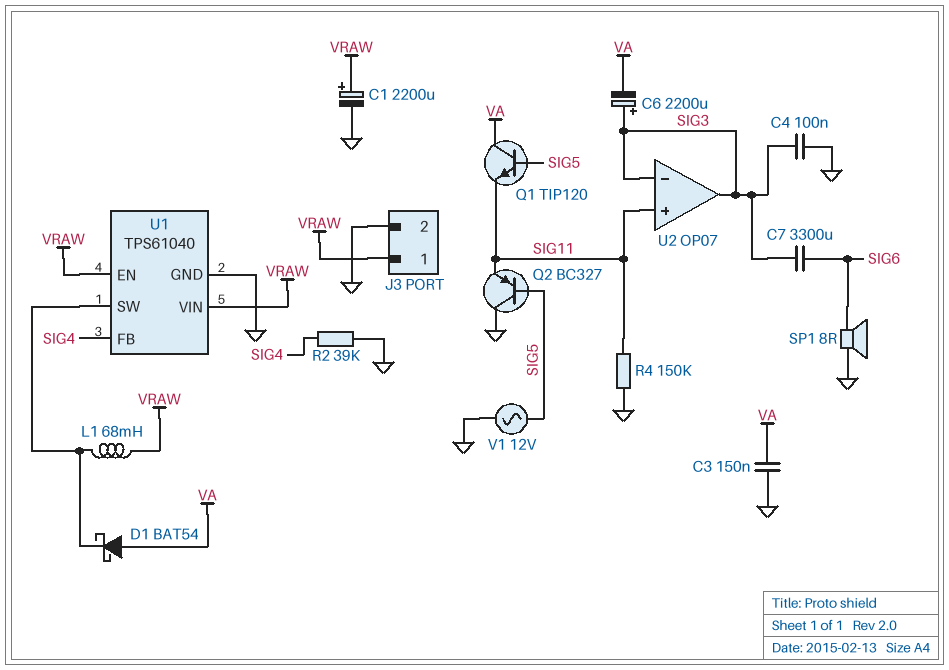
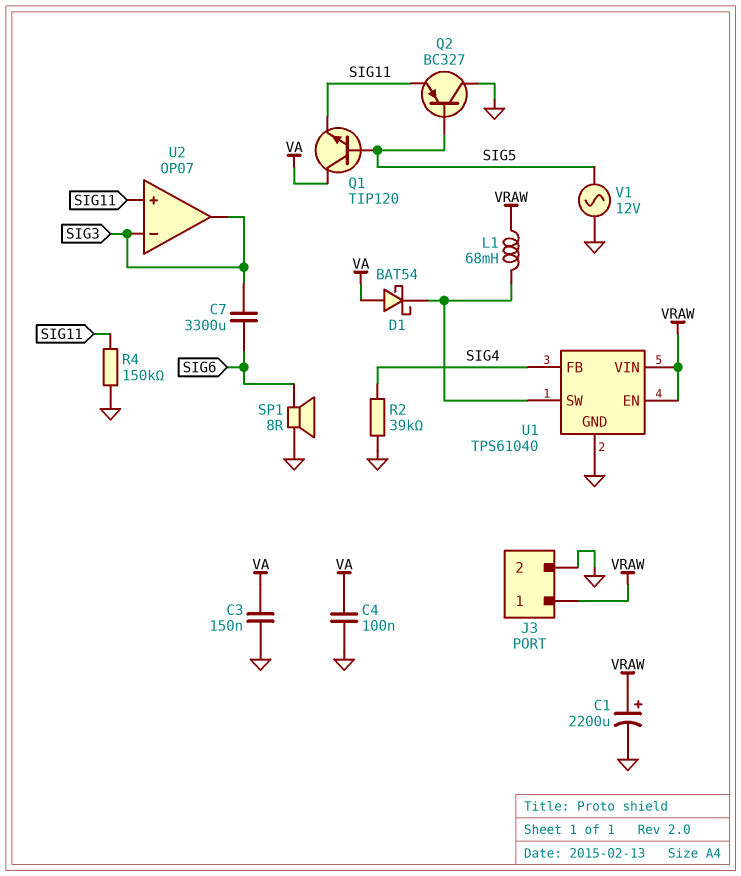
C4: 100nF (GND, SIG3) -> 100nF (GND, VA)
C6: 2200uF (plus SIG3, minus VA) -> none

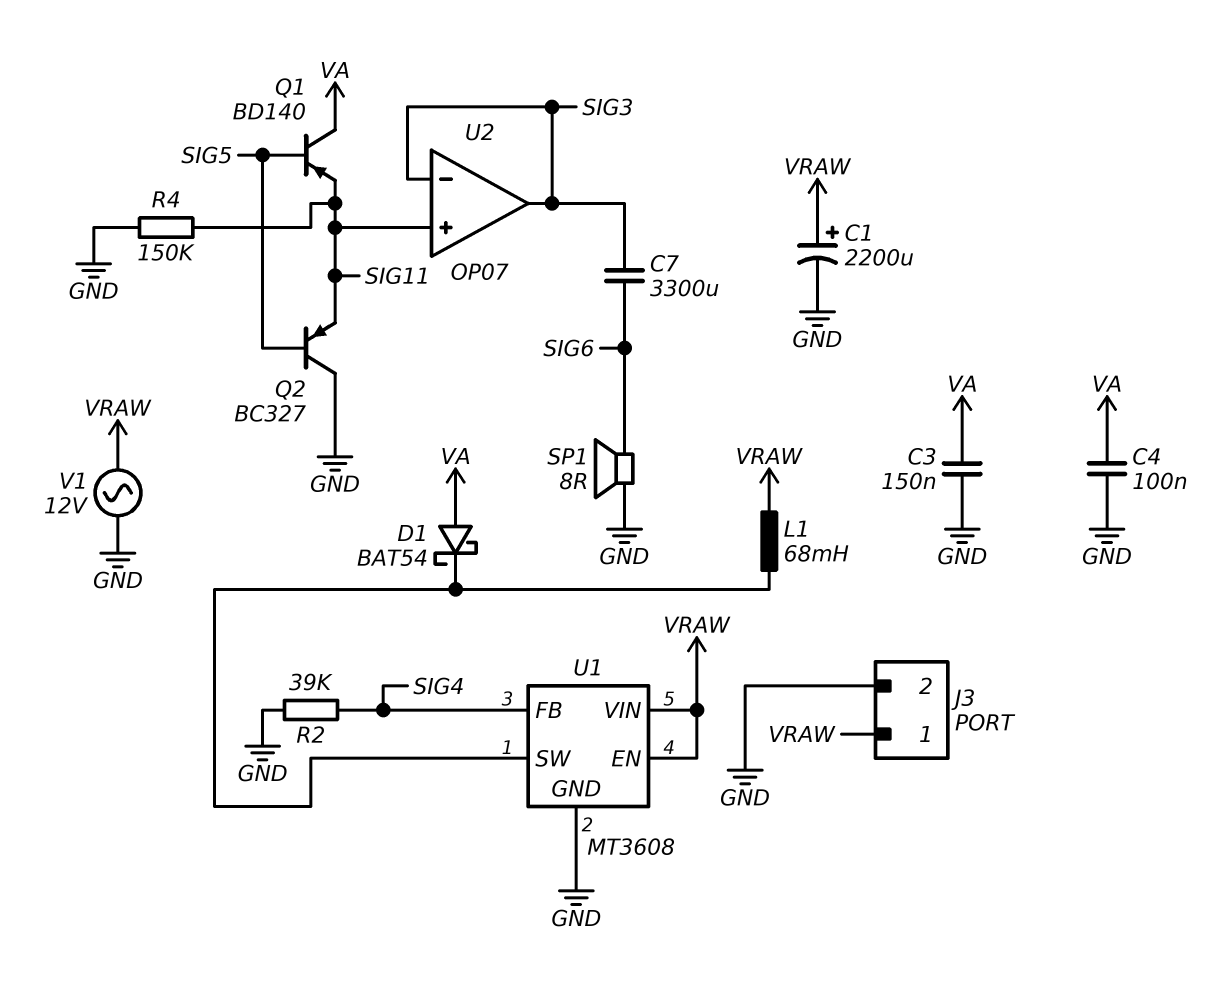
Q1: NPN TIP120 (B SIG5, C VA, E SIG11) -> PNP BD140 (B SIG5, C VA, E SIG11)
U1: TPS61040 -> MT3608
V1: AC 12V (GND, SIG5) -> AC 12V (GND, VRAW)

